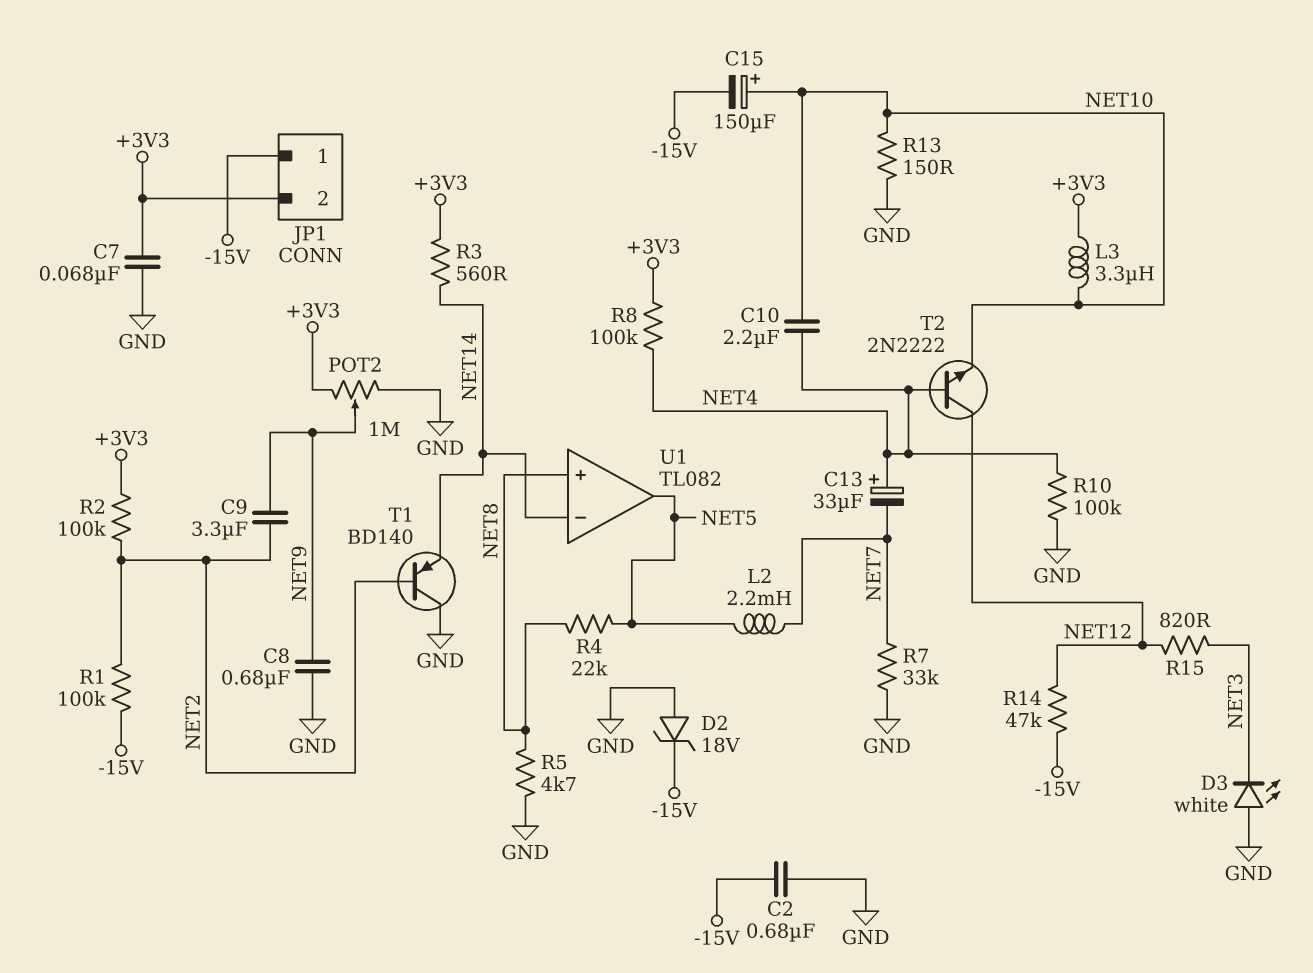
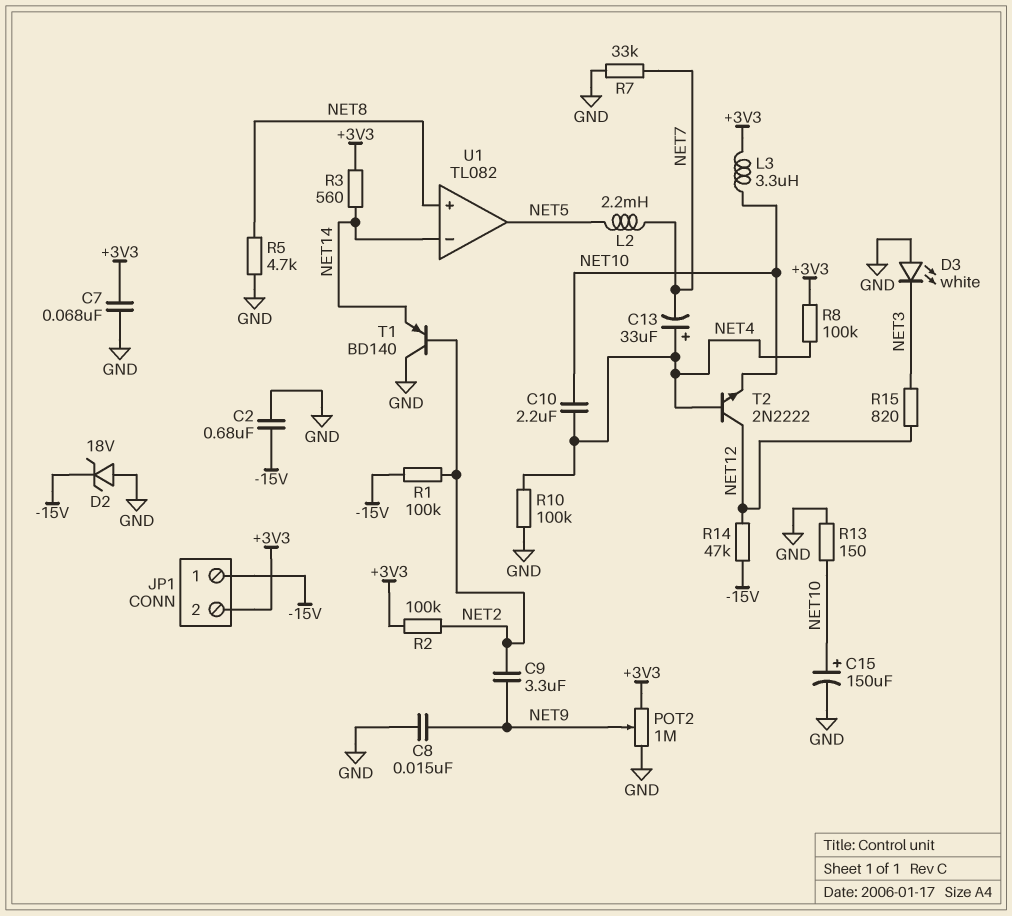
C8: 680nF (GND, NET9) -> 15nF (GND, NET9)
C15: 150uF (plus NET10, minus -15V) -> 150uF (plus NET10, minus GND)
R4: 22k (NET5, NET8) -> none

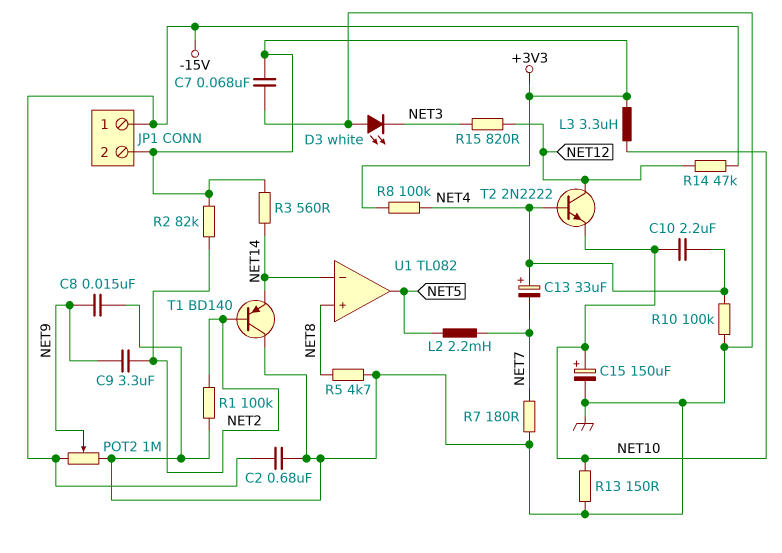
D2: zener 18V (A GND, K -15V) -> none
POT2: 1M (+3V3, GND, wiper NET9) -> 1M (-15V, GND, wiper NET9)
R1: 100k (-15V, NET2) -> 100k (GND, NET2)
R2: 100k (+3V3, NET2) -> 82k (+3V3, NET2)
R7: 33k (GND, NET7) -> 180 (GND, NET7)

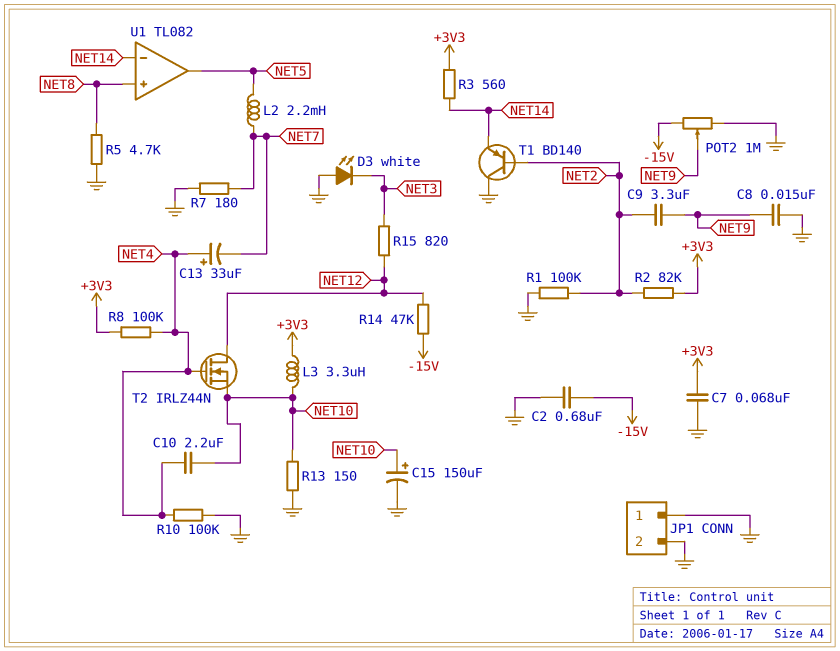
JP1 pin 1: -15V -> GND
JP1 pin 2: +3V3 -> GND
T2: NPN 2N2222 (B NET4, C NET12, E NET10) -> NMOS IRLZ44N (G NET4, D NET12, S NET10)

